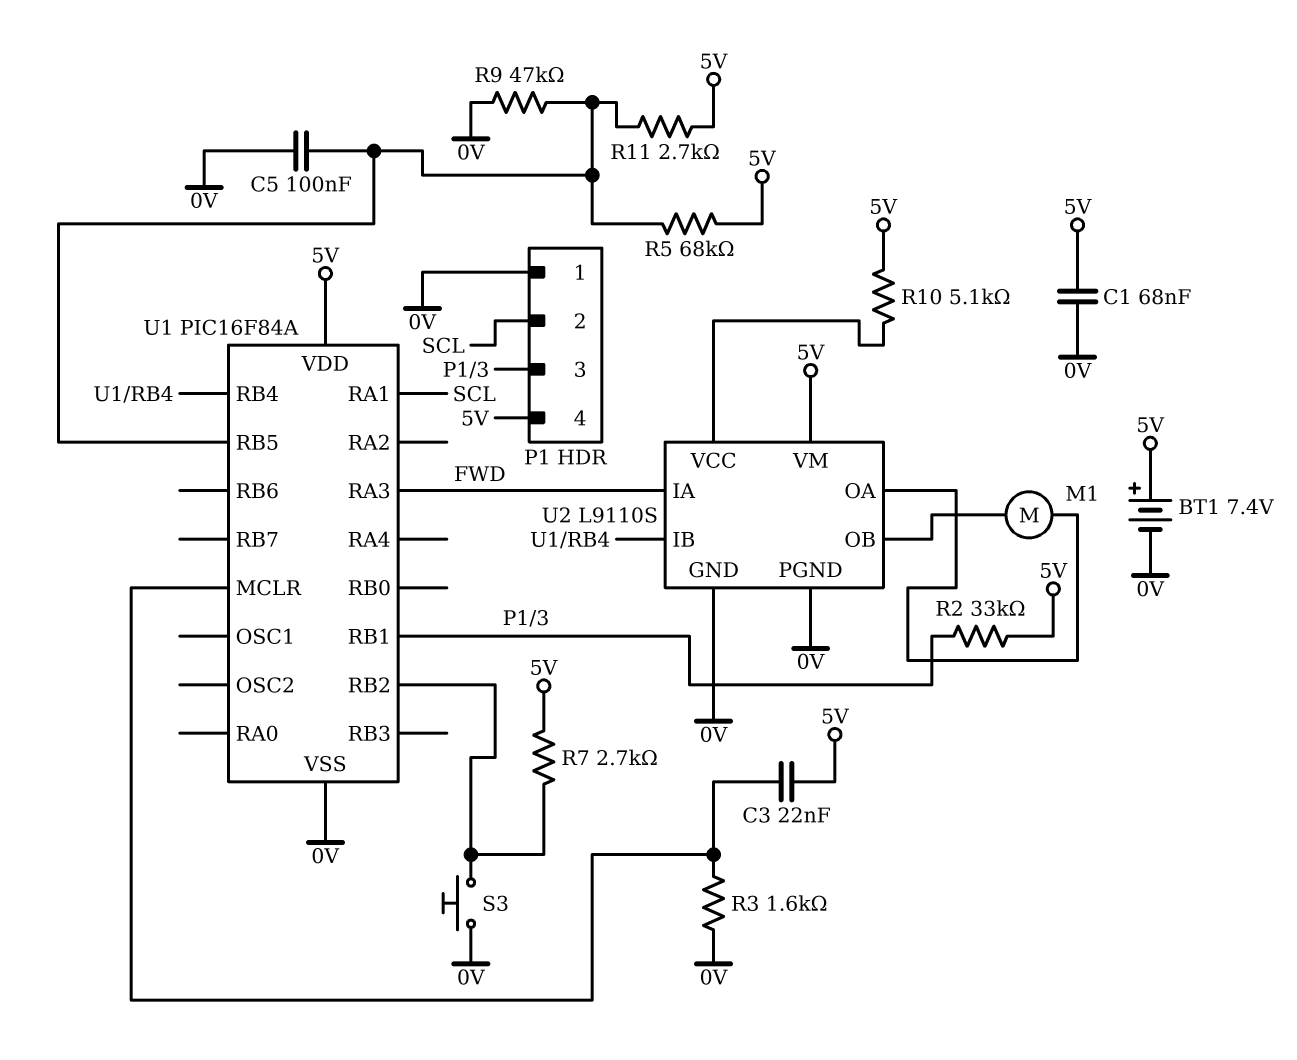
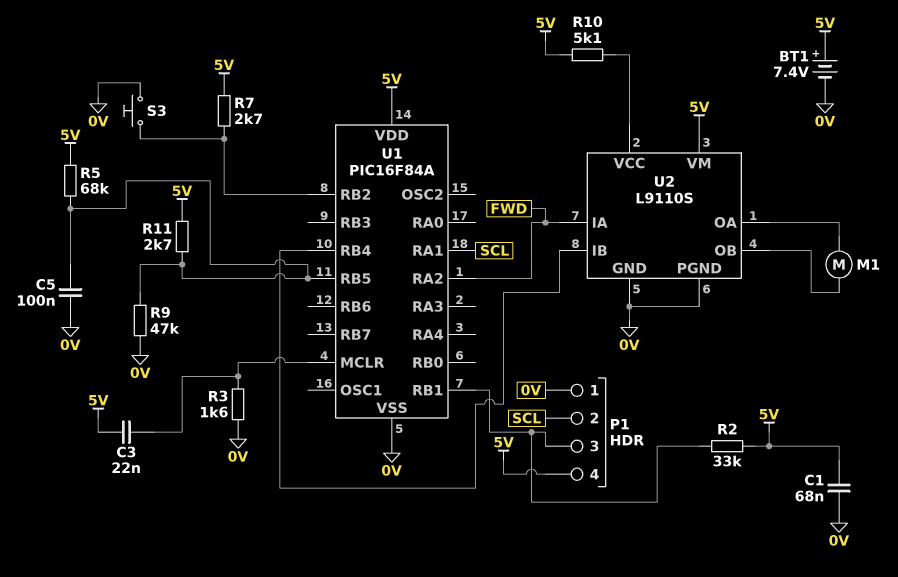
U1 pin RA2: none -> FWD
U1 pin RA3: FWD -> none

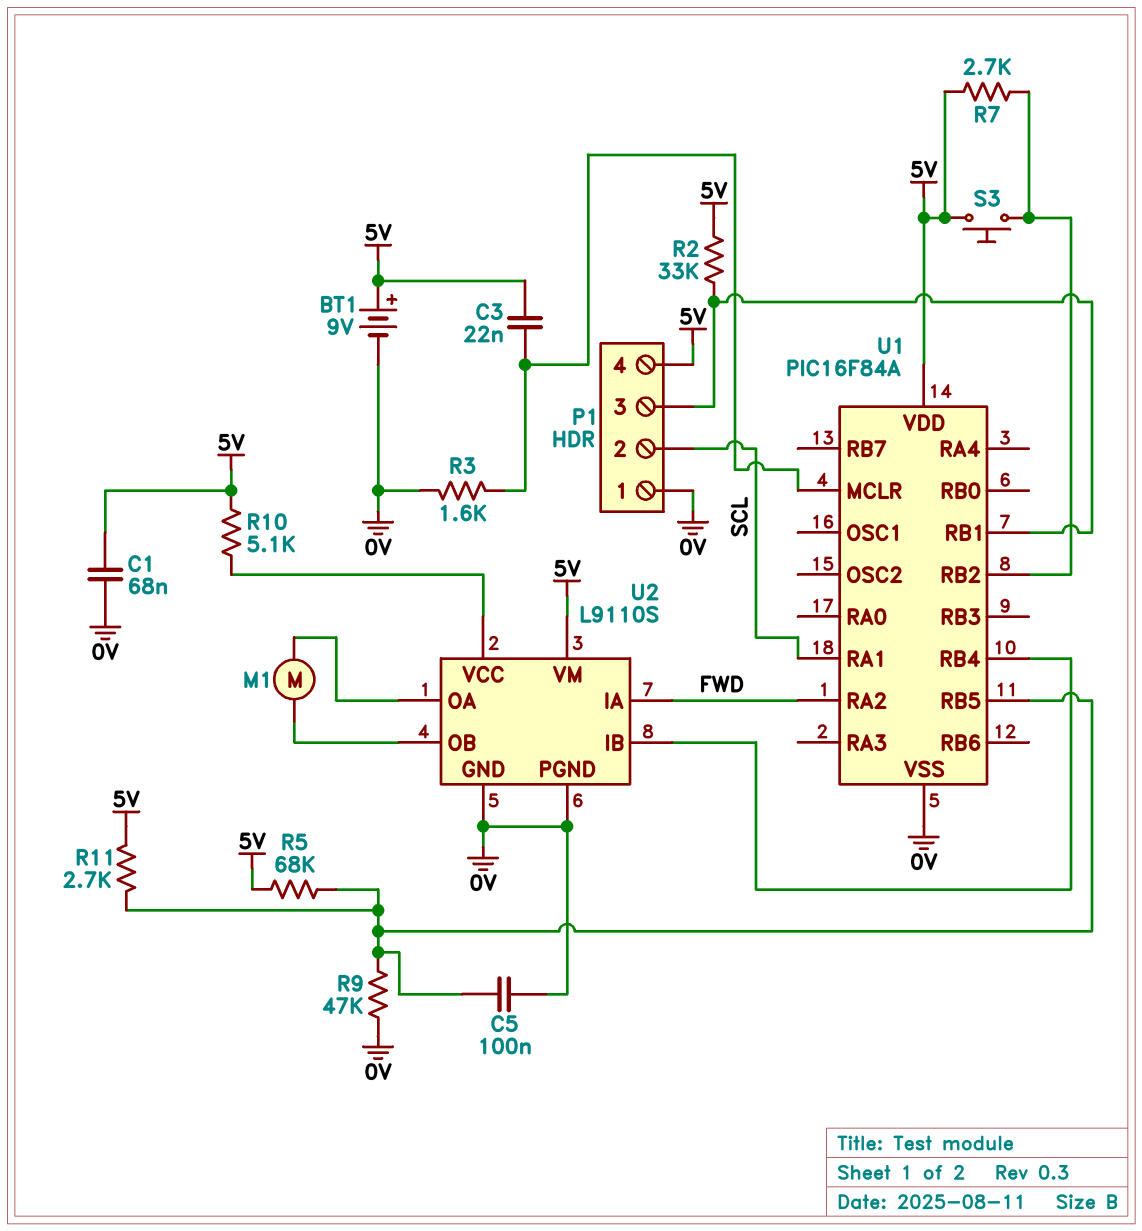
BT1: 7.4V (plus 5V, minus 0V) -> 9V (plus 5V, minus 0V)
S3: button (0V, U1/RB2) -> button (5V, U1/RB2)

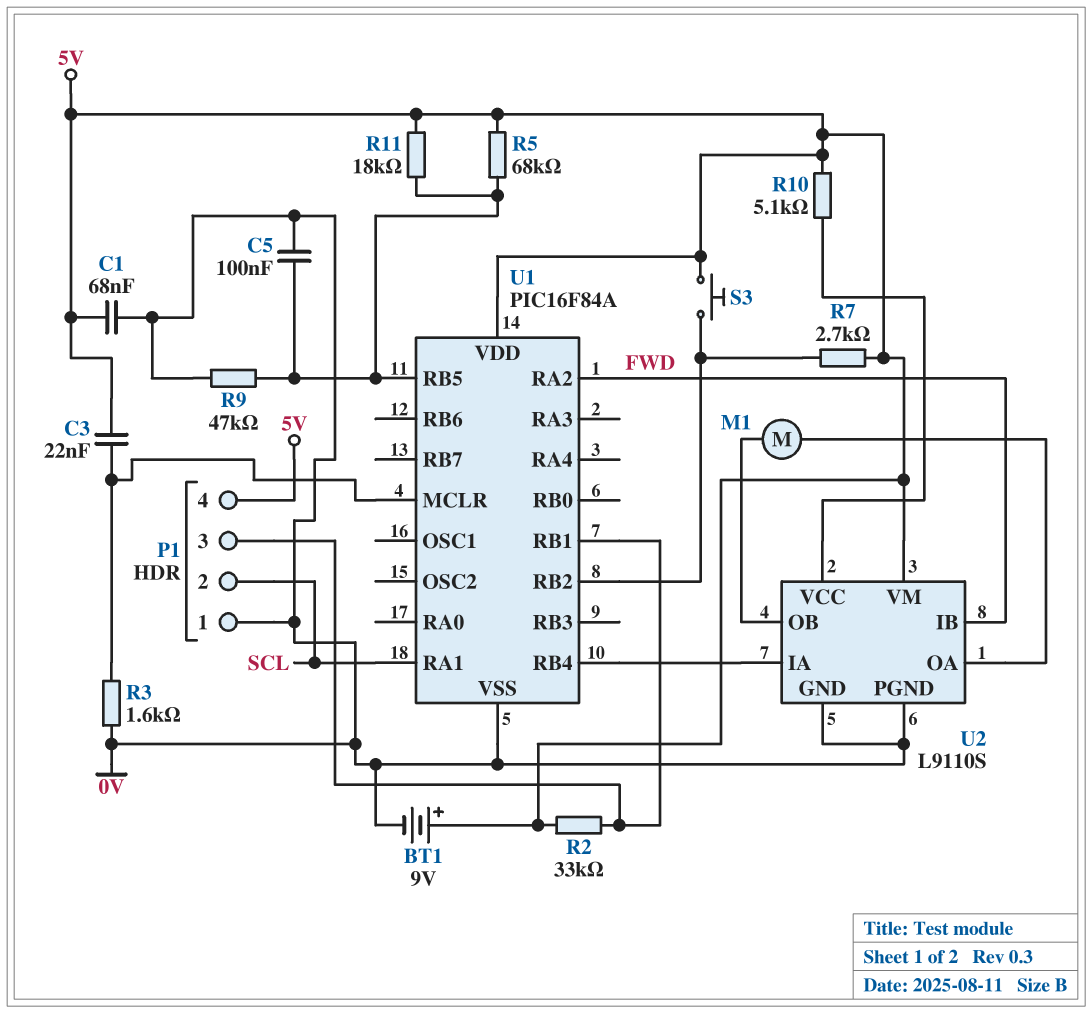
R11: 2.7k (5V, U1/RB5) -> 18k (5V, U1/RB5)
U2 pin IA: FWD -> U1/RB4
U2 pin IB: U1/RB4 -> FWD

